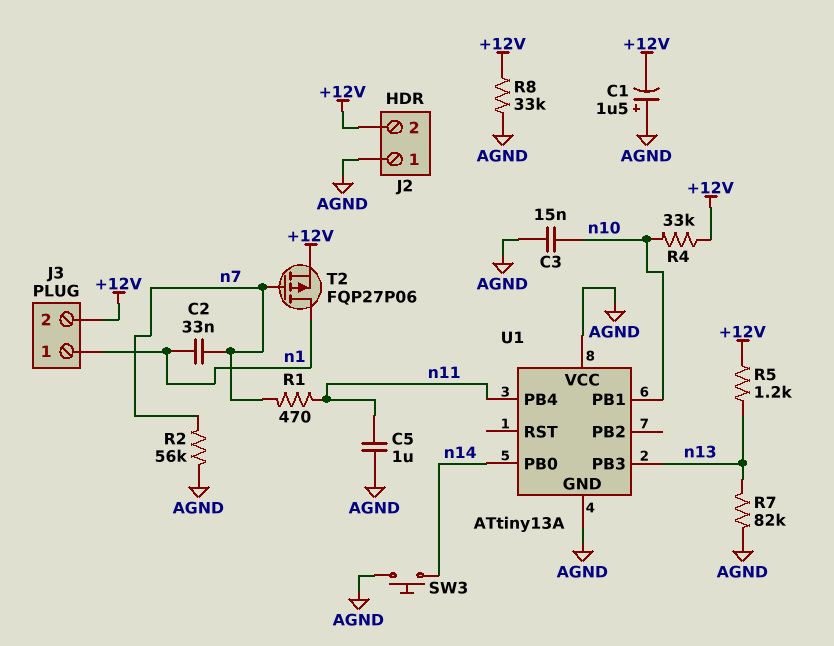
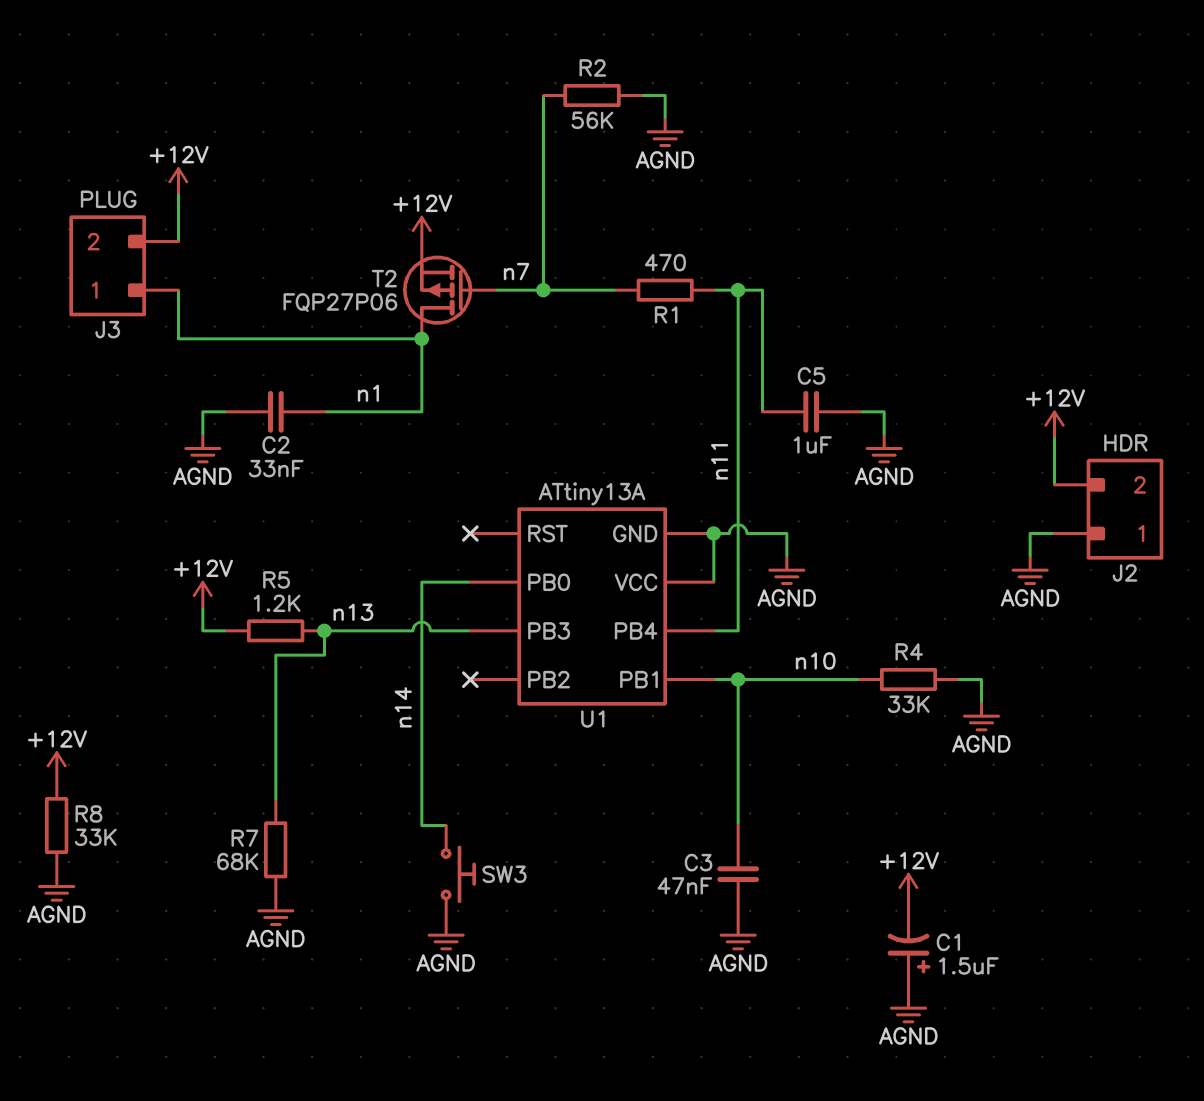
C2: 33nF (n1, n7) -> 33nF (AGND, n1)
C3: 15nF (AGND, n10) -> 47nF (AGND, n10)
R4: 33k (+12V, n10) -> 33k (AGND, n10)
R7: 82k (AGND, n13) -> 68k (AGND, n13)

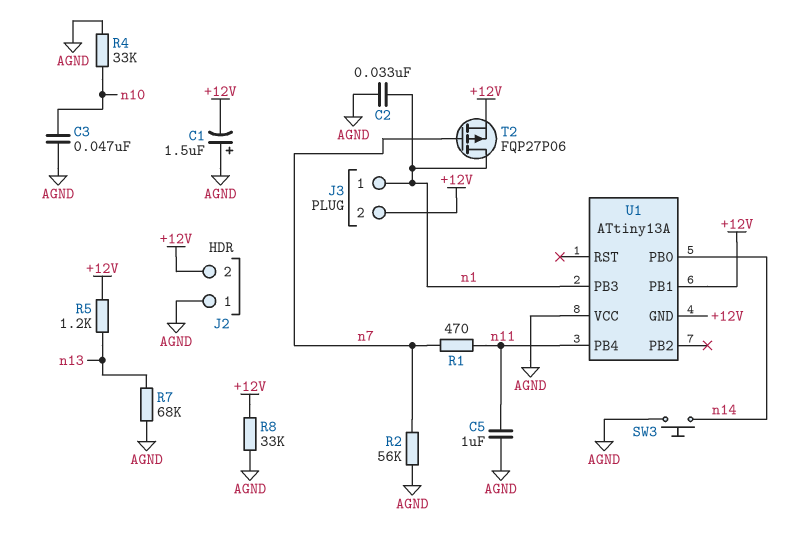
U1 pin GND: AGND -> +12V
U1 pin PB1: n10 -> +12V
U1 pin PB3: n13 -> n1

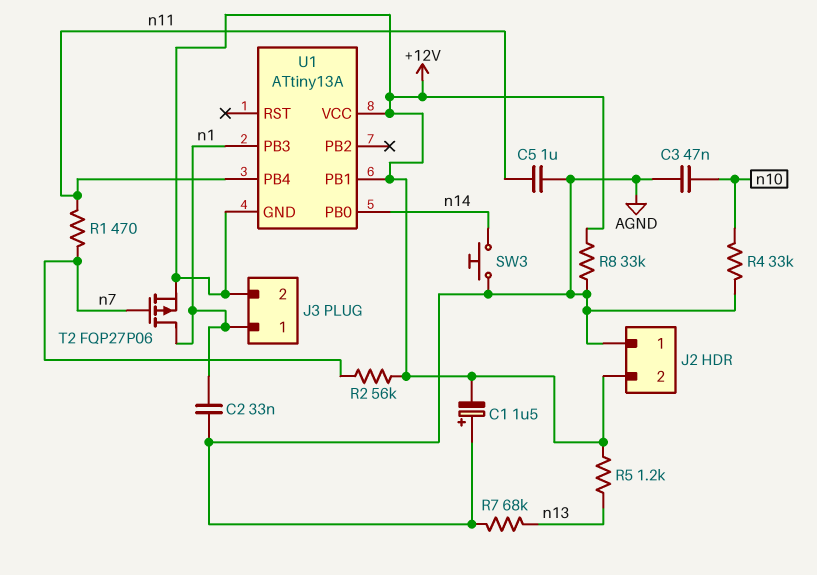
R2: 56k (AGND, n7) -> 56k (+12V, n7)
U1 pin VCC: AGND -> +12V

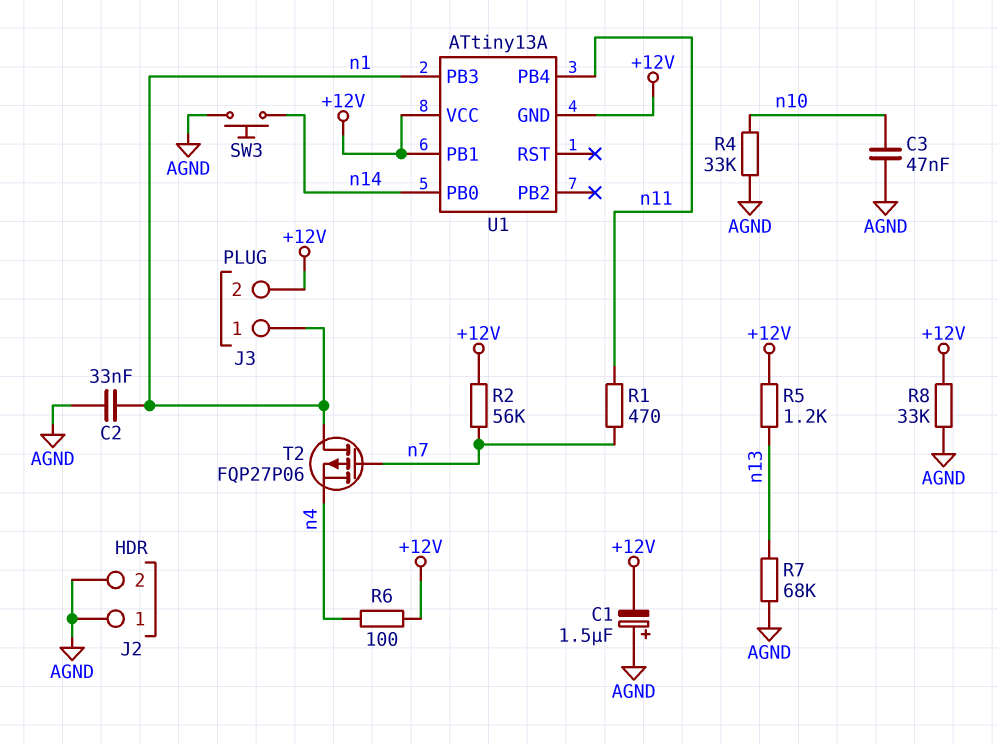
C5: 1uF (AGND, n11) -> none
J2 pin 2: +12V -> AGND
R6: none -> 100 (+12V, n4)
T2: PMOS FQP27P06 (G n7, D n1, S +12V) -> PMOS FQP27P06 (G n7, D n1, S n4)

